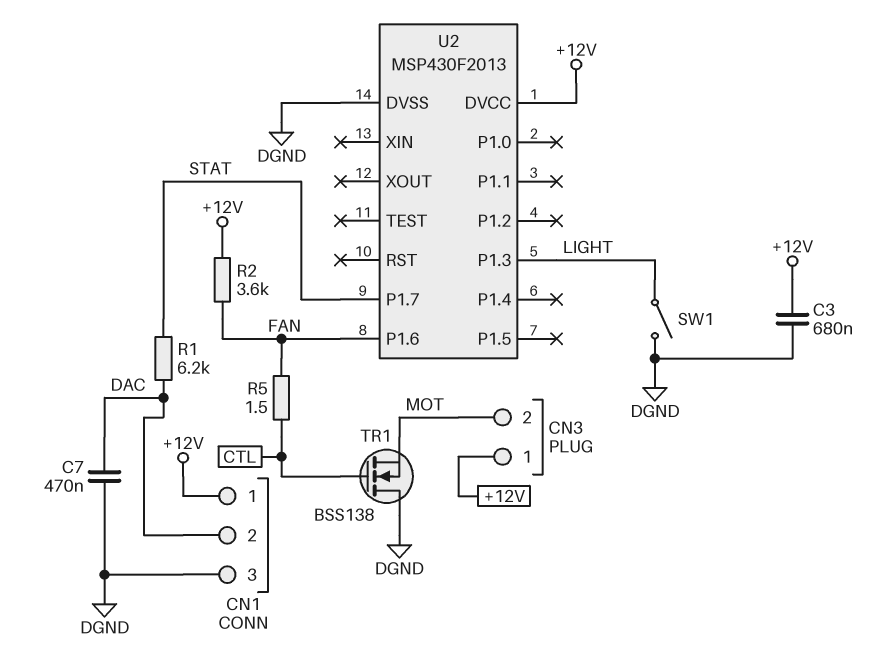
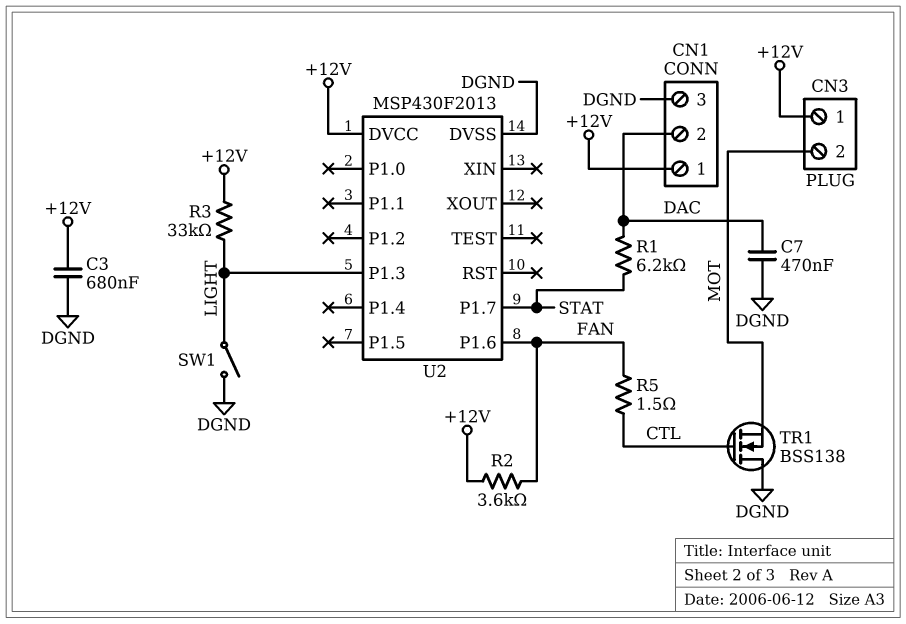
R3: none -> 33k (+12V, LIGHT)

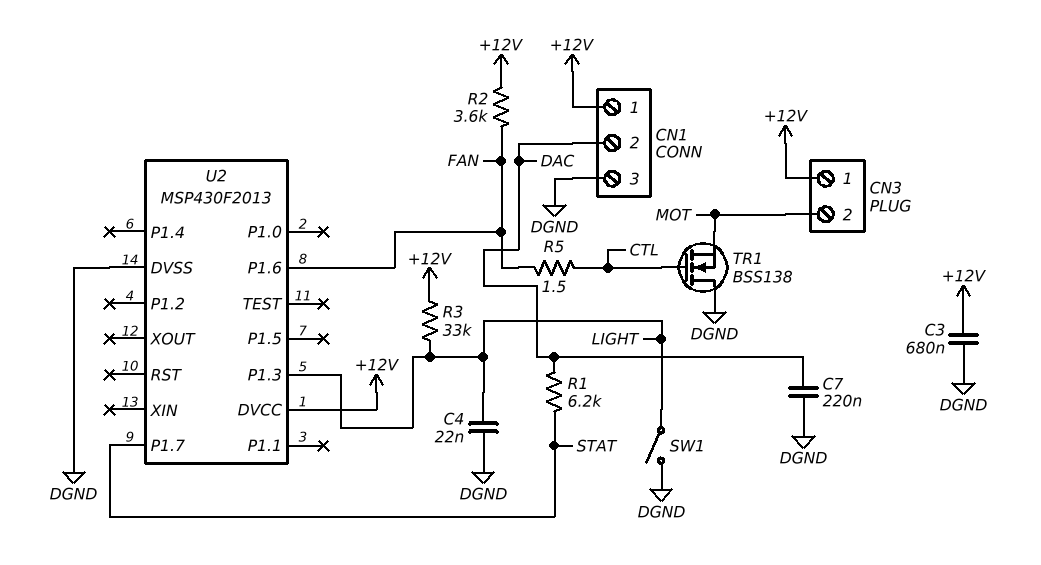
C4: none -> 22nF (DGND, LIGHT)
C7: 470nF (DAC, DGND) -> 220nF (DAC, DGND)

